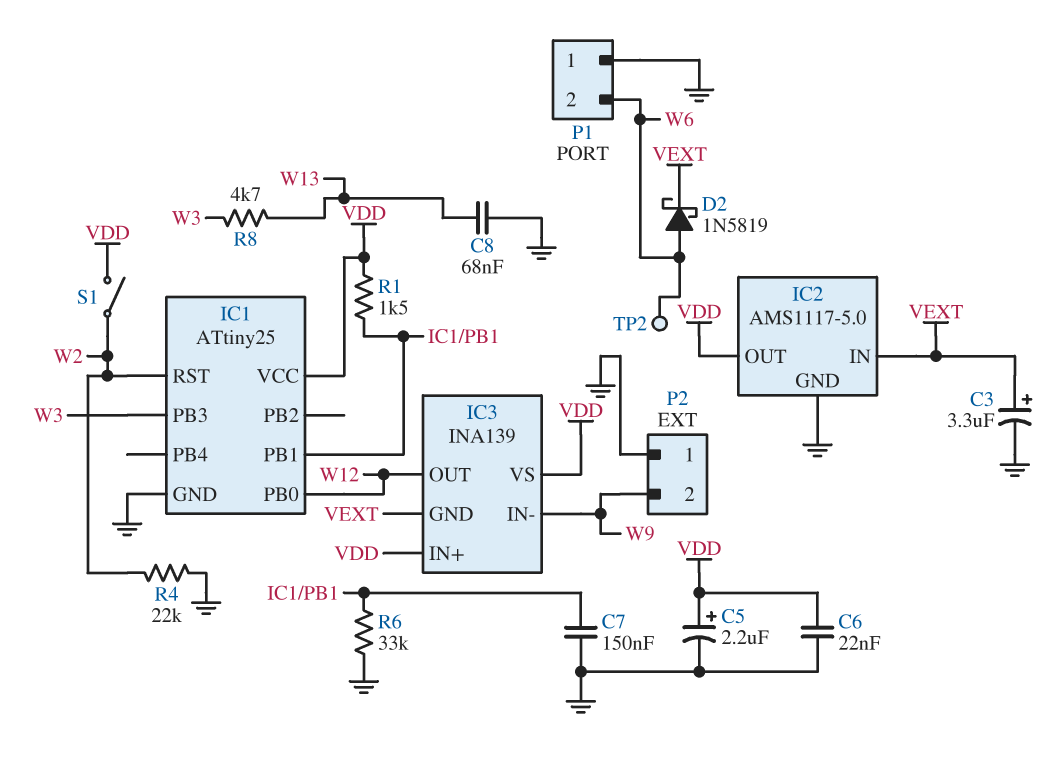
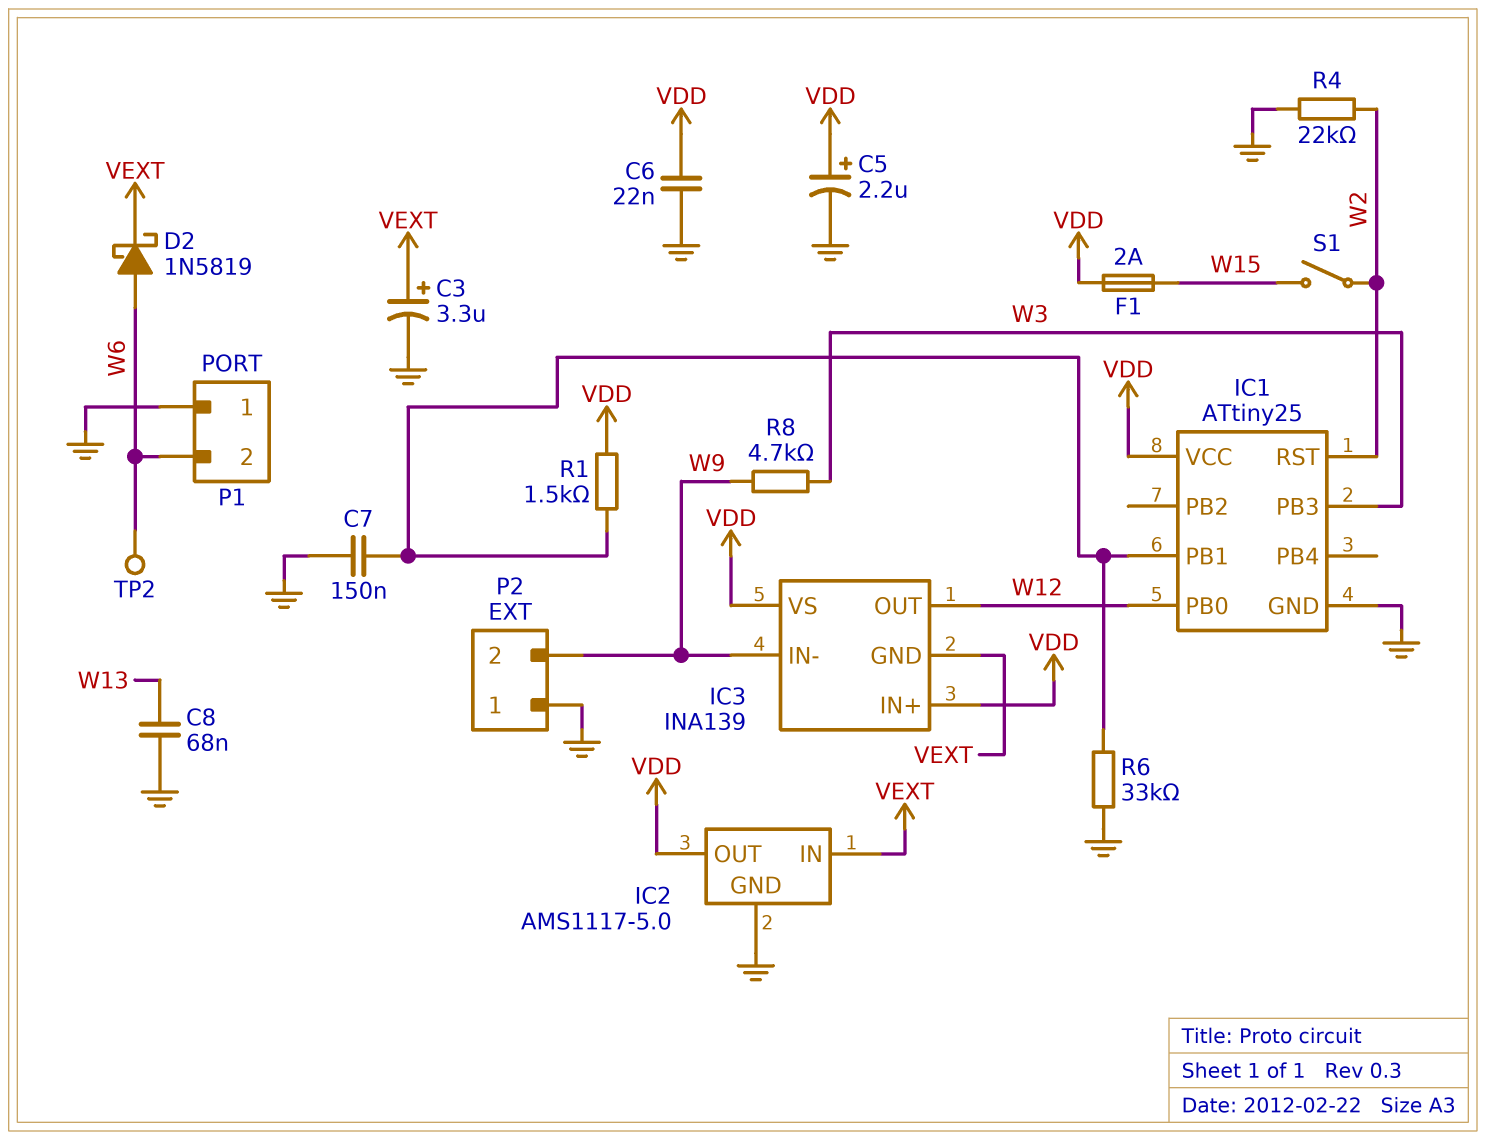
F1: none -> 2A (VDD, W15)
R8: 4.7k (W3, W13) -> 4.7k (W3, W9)
S1: switch (VDD, W2) -> switch (W2, W15)

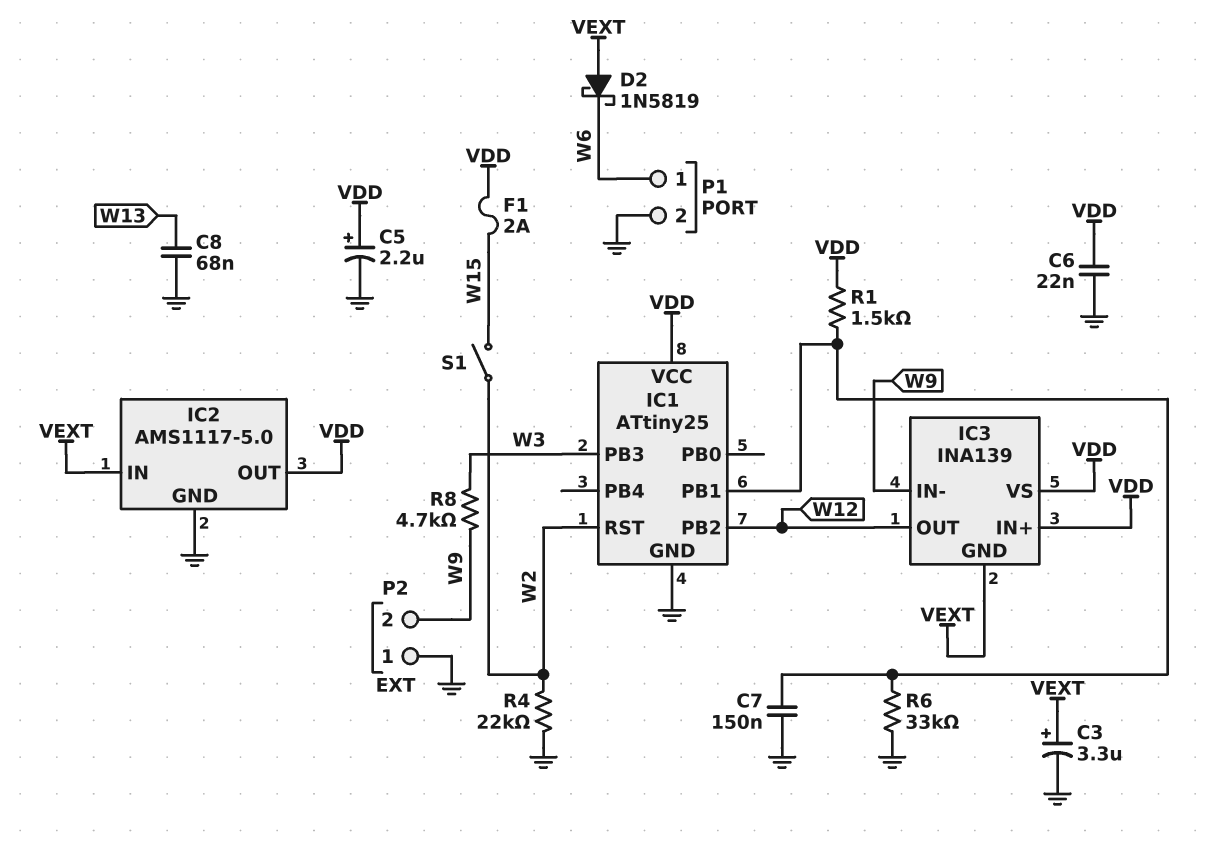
D2: schottky 1N5819 (A W6, K VEXT) -> schottky 1N5819 (A VEXT, K W6)
IC1 pin PB0: W12 -> none
IC1 pin PB2: none -> W12
P1 pin 1: GND -> W6
P1 pin 2: W6 -> GND
TP2: test point (W6) -> none

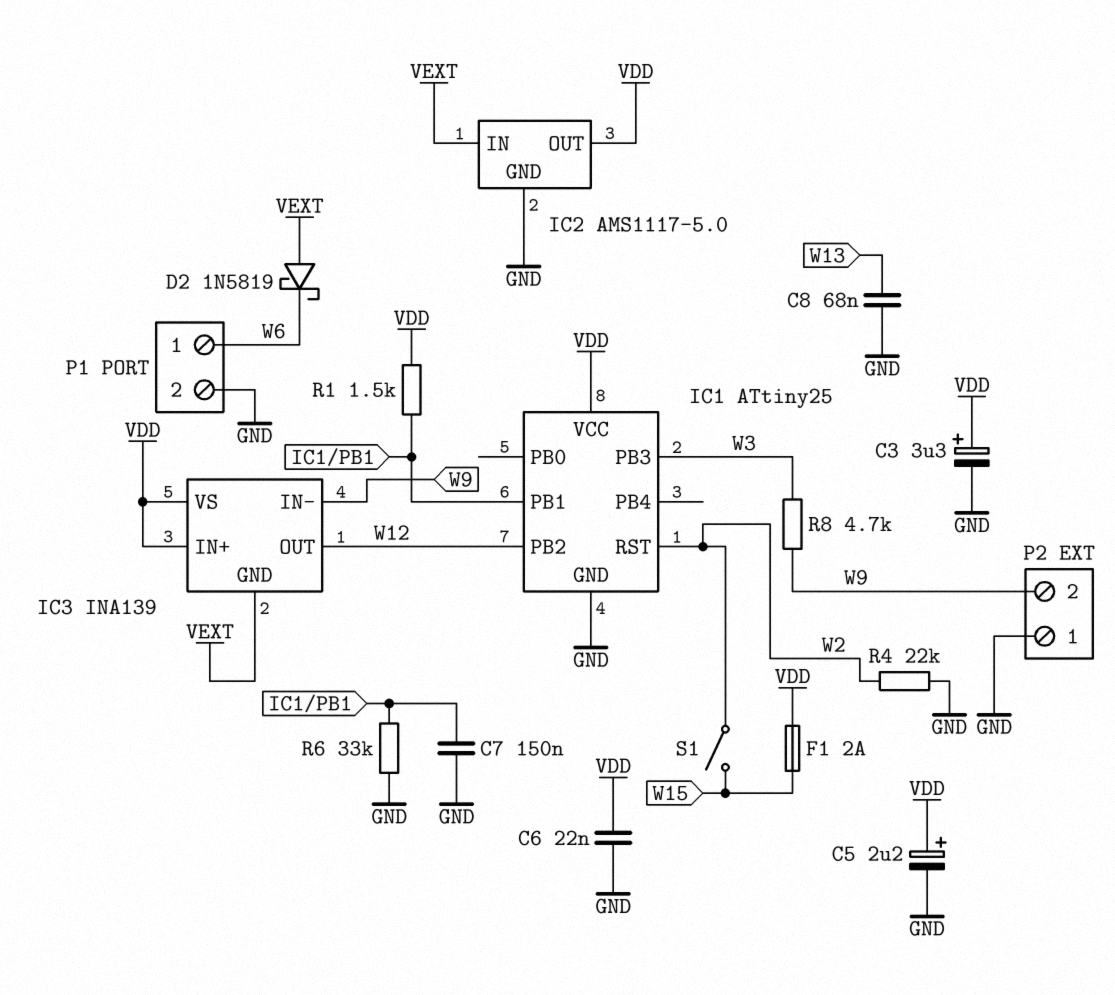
C3: 3.3uF (plus VEXT, minus GND) -> 3.3uF (plus VDD, minus GND)

